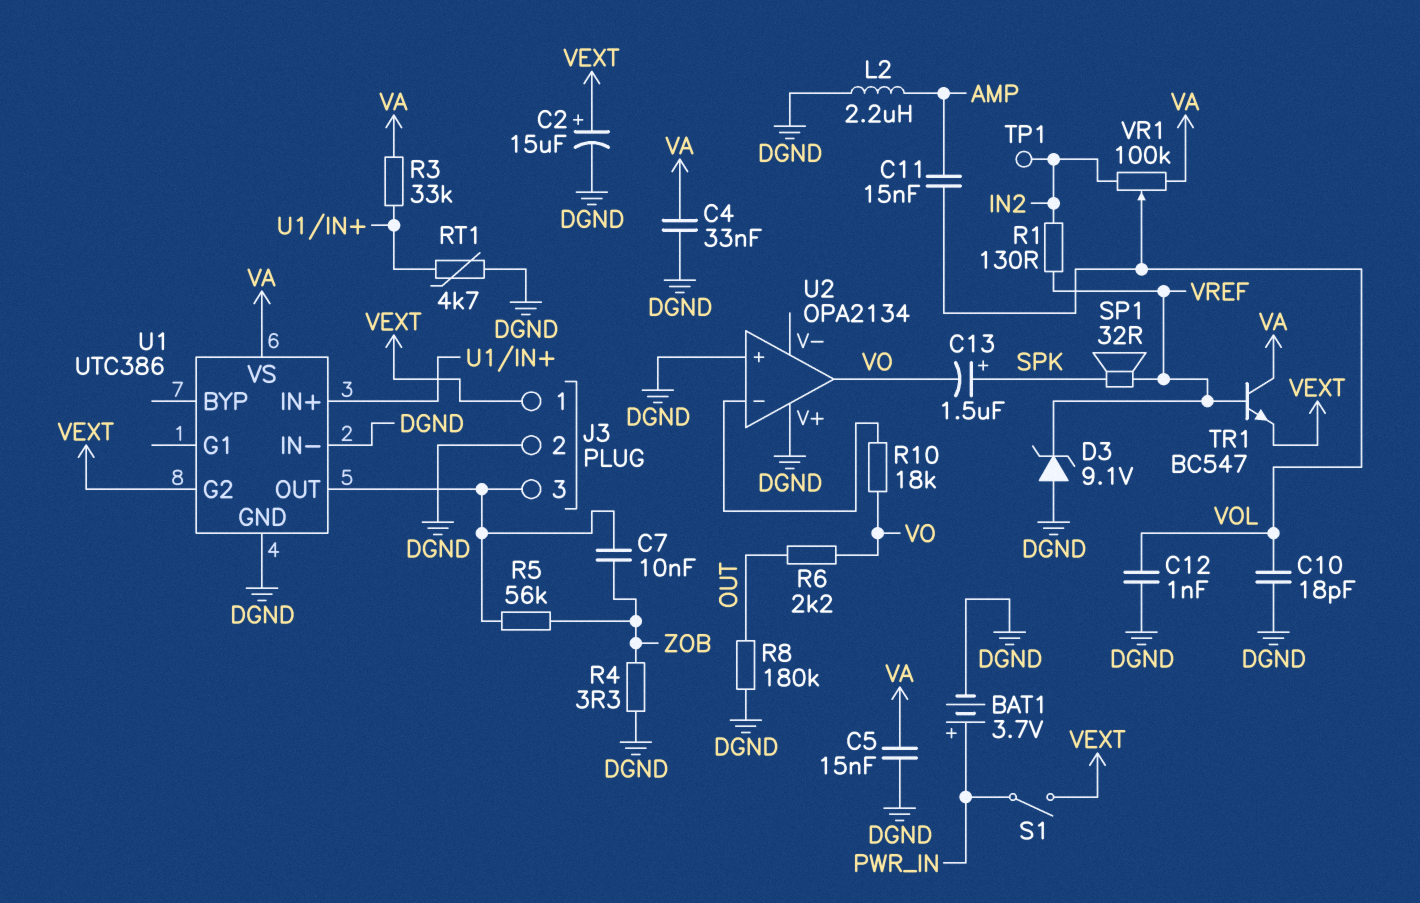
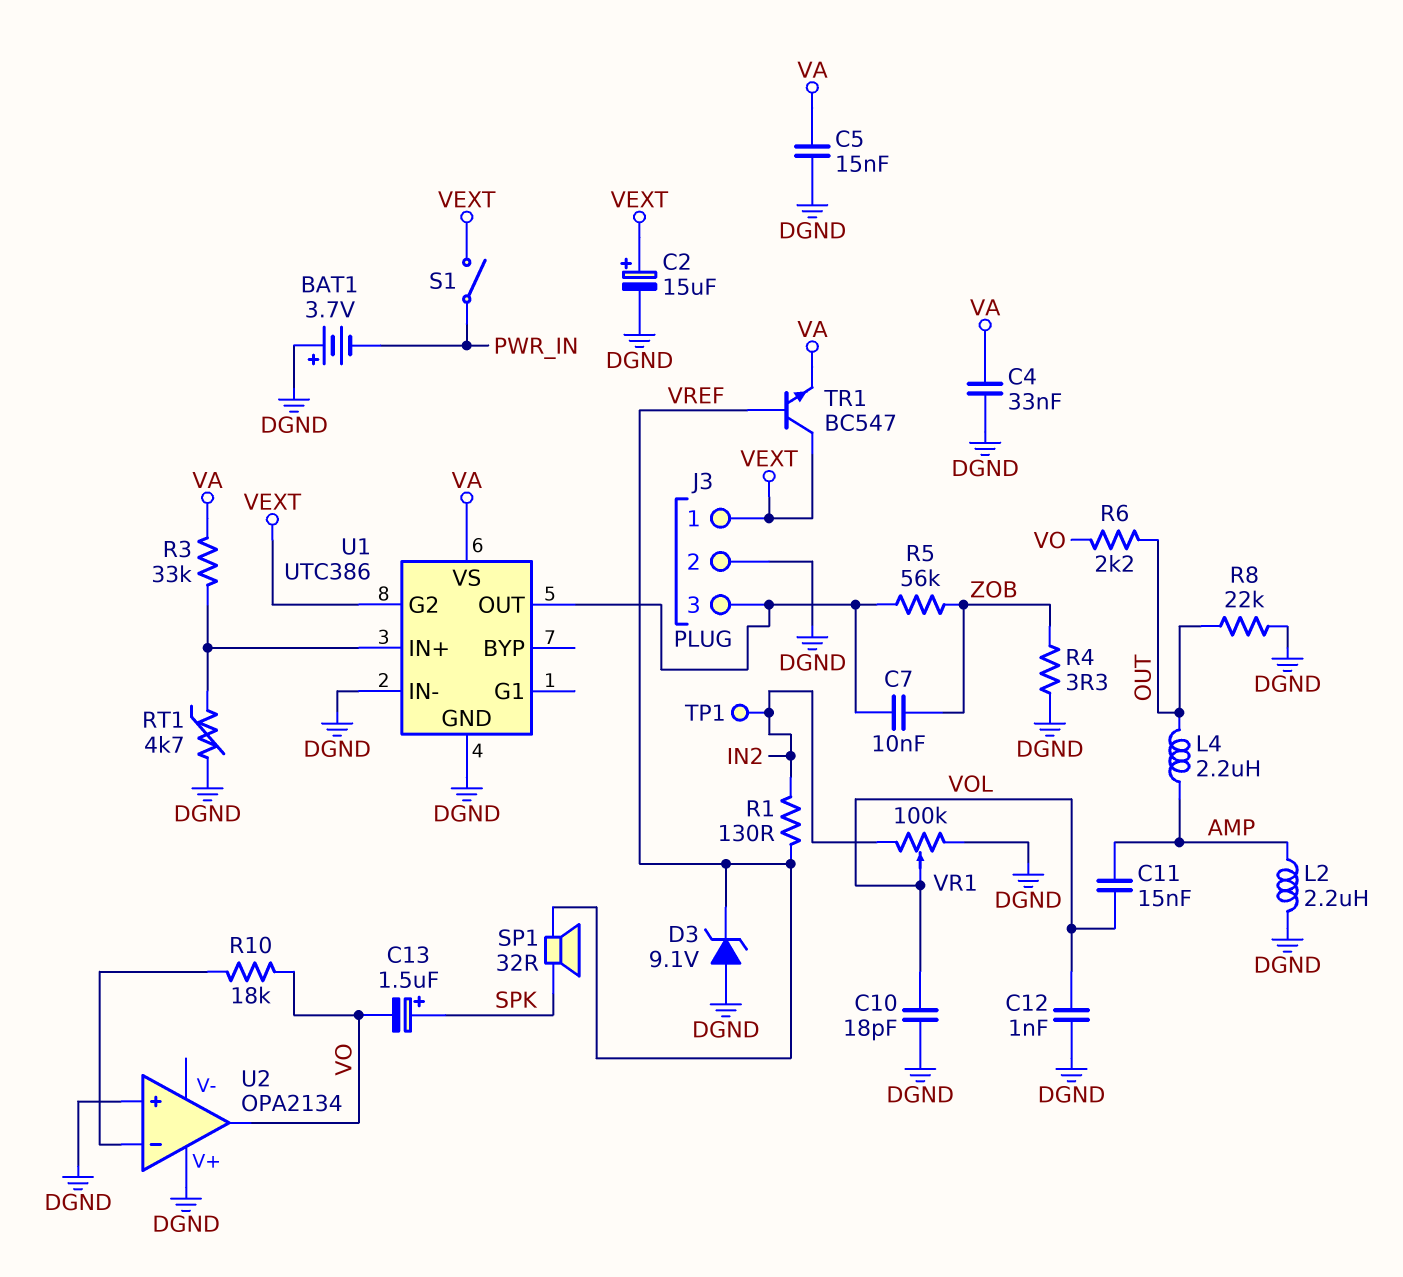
BAT1: 3.7V (plus PWR_IN, minus DGND) -> 3.7V (plus DGND, minus PWR_IN)
L4: none -> 2.2uH (AMP, OUT)
R8: 180k (DGND, OUT) -> 22k (DGND, OUT)
TR1: NPN BC547 (B VREF, C VA, E VEXT) -> NPN BC547 (B VREF, C VEXT, E VA)
VR1: 100k (IN2, VA, wiper VOL) -> 100k (DGND, IN2, wiper VOL)

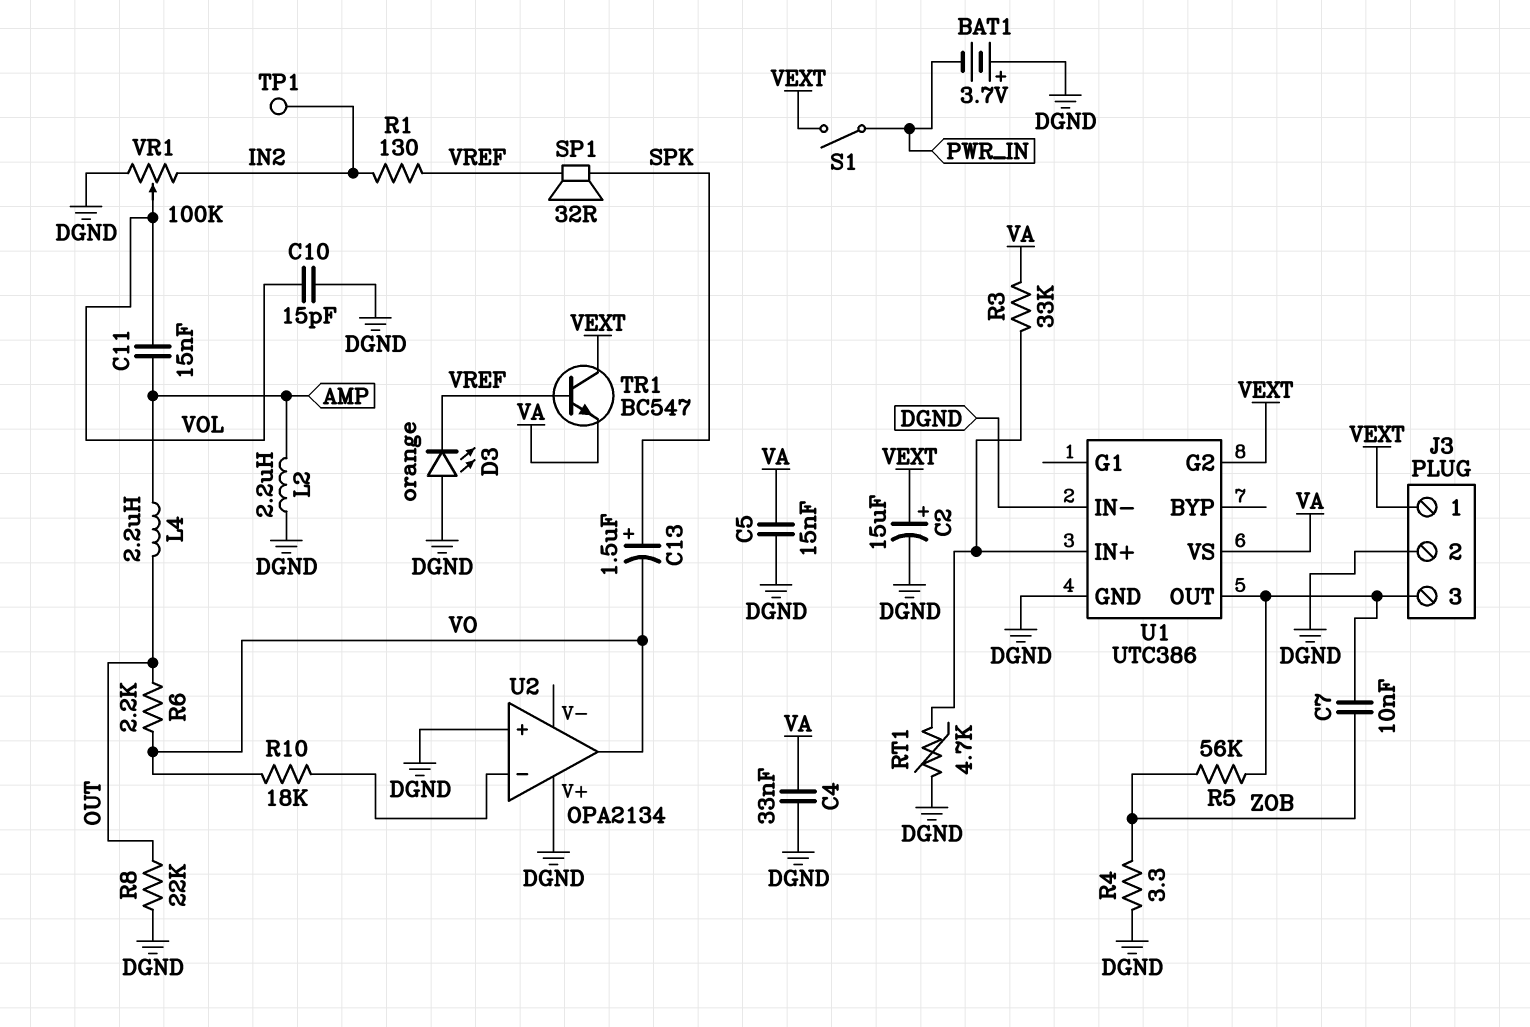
C10: 18pF (DGND, VOL) -> 15pF (DGND, VOL)
C12: 1nF (DGND, VOL) -> none
D3: zener 9.1V (A DGND, K VREF) -> LED orange (A DGND, K VREF)

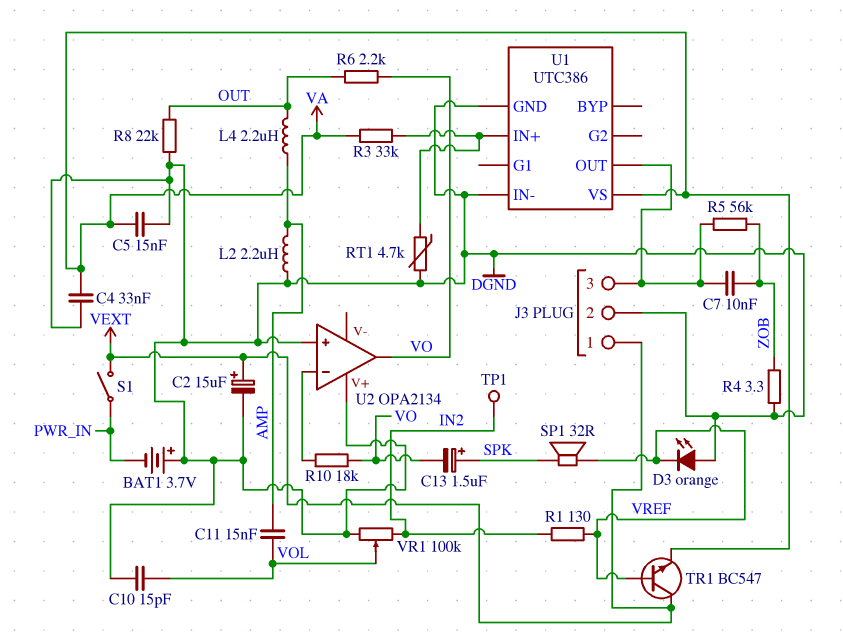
U1 pin G2: VEXT -> none

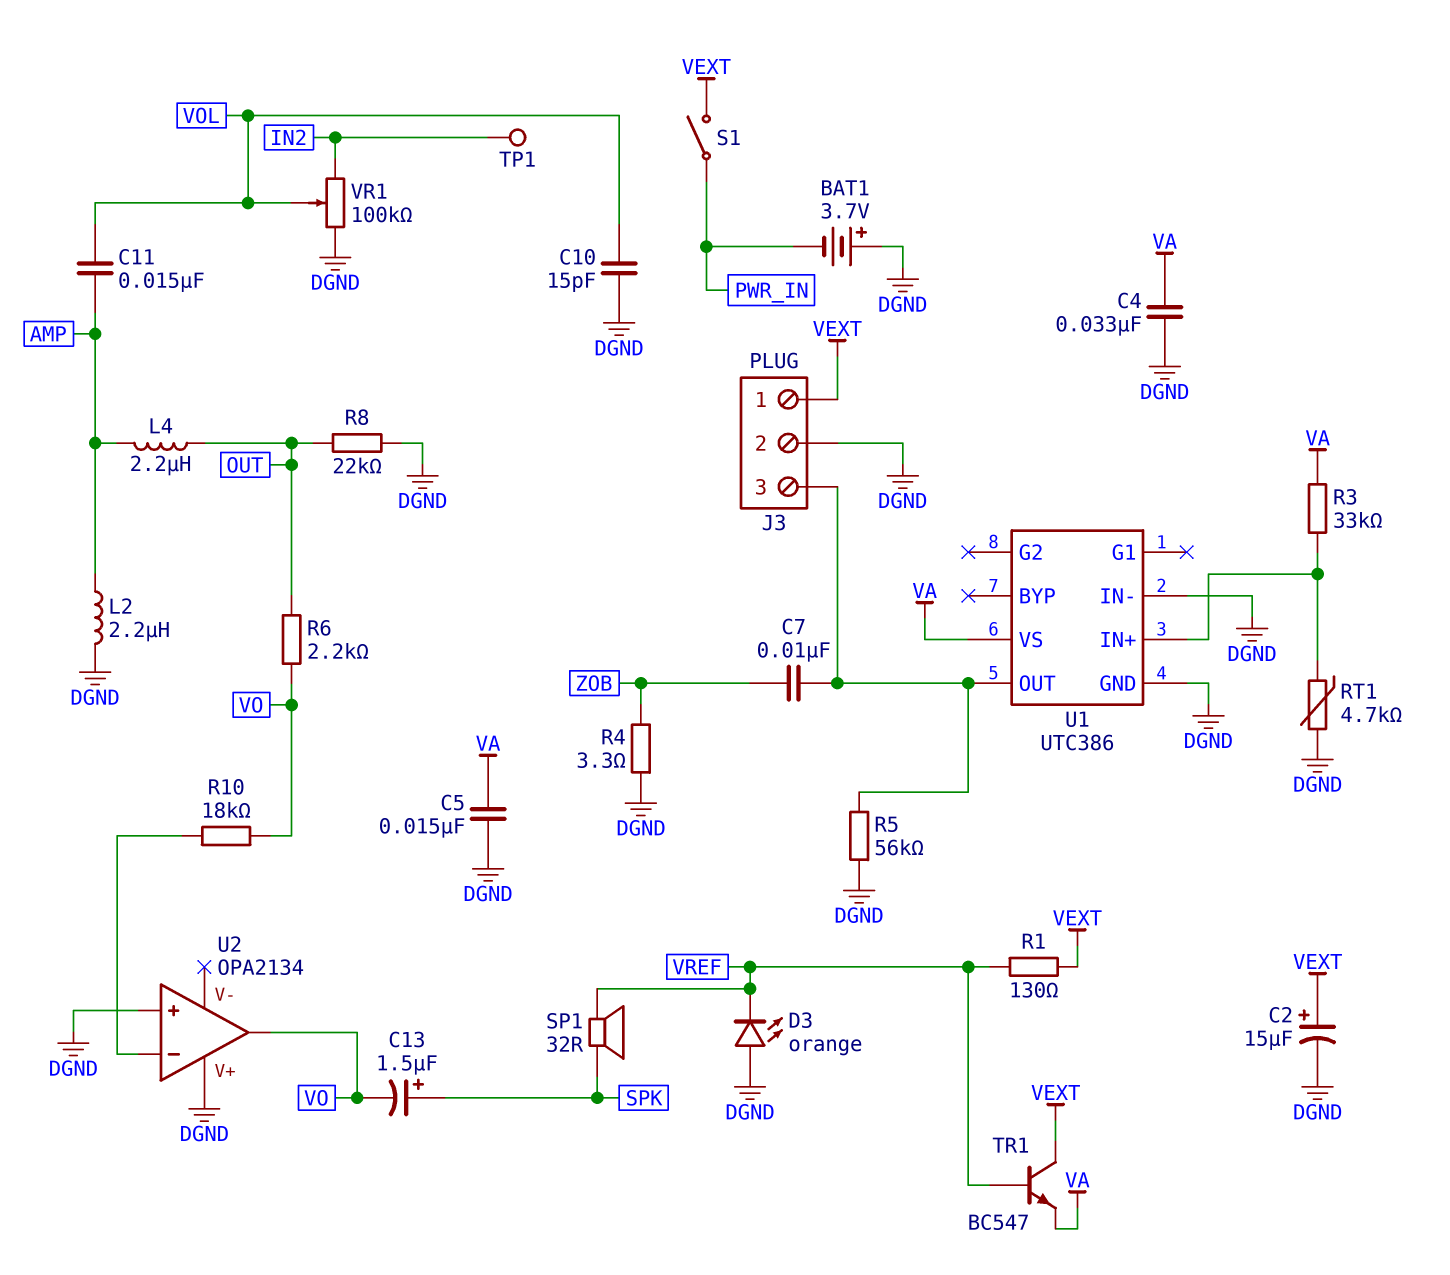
R1: 130 (IN2, VREF) -> 130 (VEXT, VREF)
R5: 56k (J3/3, ZOB) -> 56k (DGND, J3/3)

